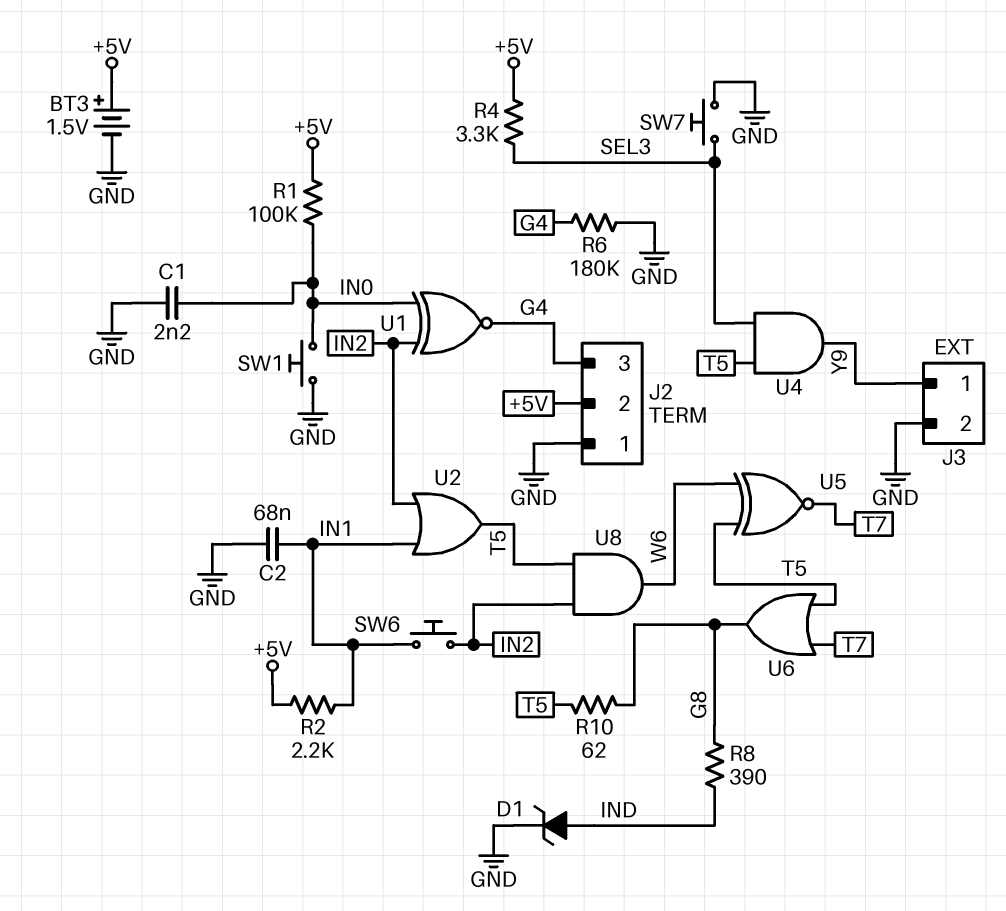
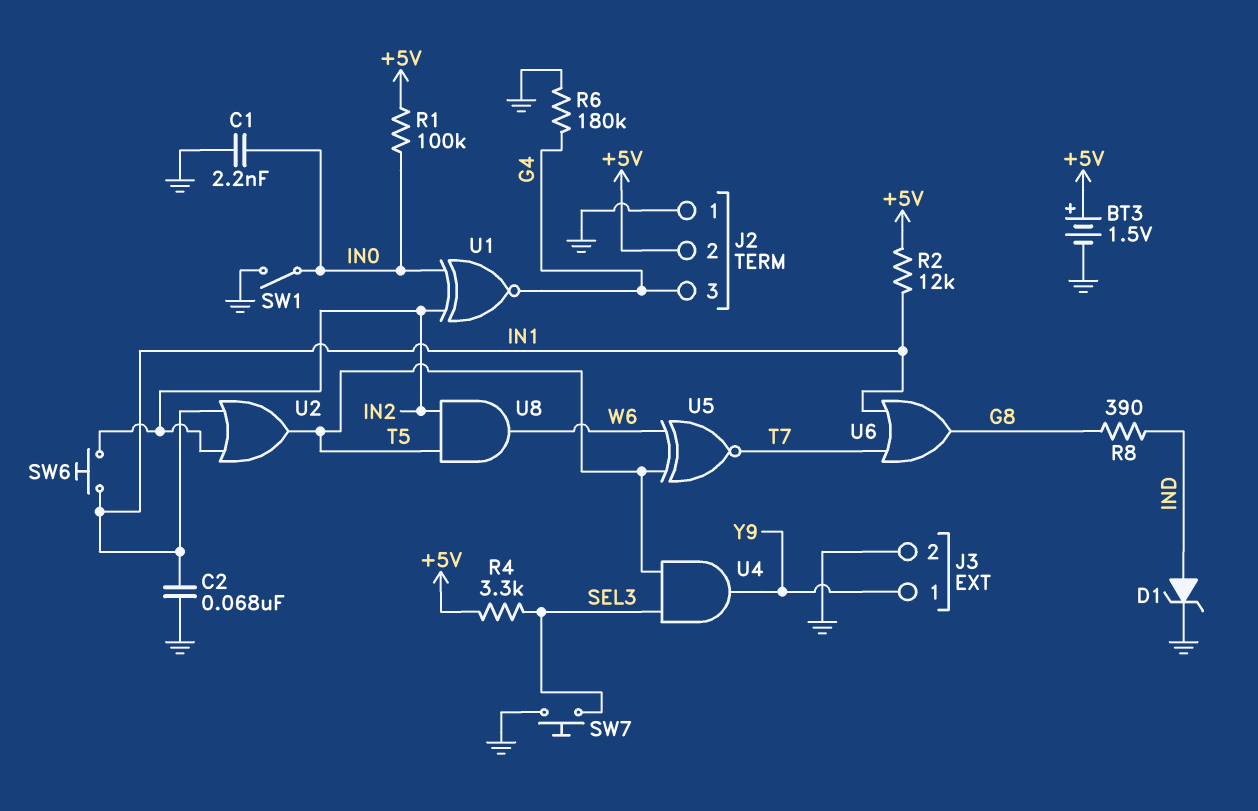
R2: 2.2k (+5V, IN1) -> 12k (+5V, IN1)
R10: 62 (G8, T5) -> none
SW1: button (GND, IN0) -> switch (GND, IN0)
U6: OR (in T5, in T7, out G8) -> OR (in IN1, in T7, out G8)

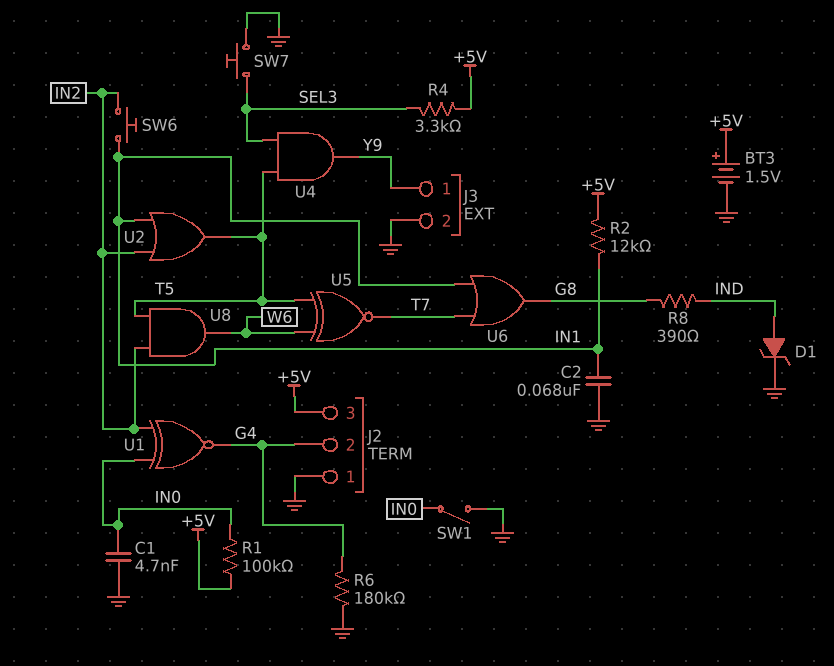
C1: 2.2nF (GND, IN0) -> 4.7nF (GND, IN0)
J2 pin 2: +5V -> G4
J2 pin 3: G4 -> +5V

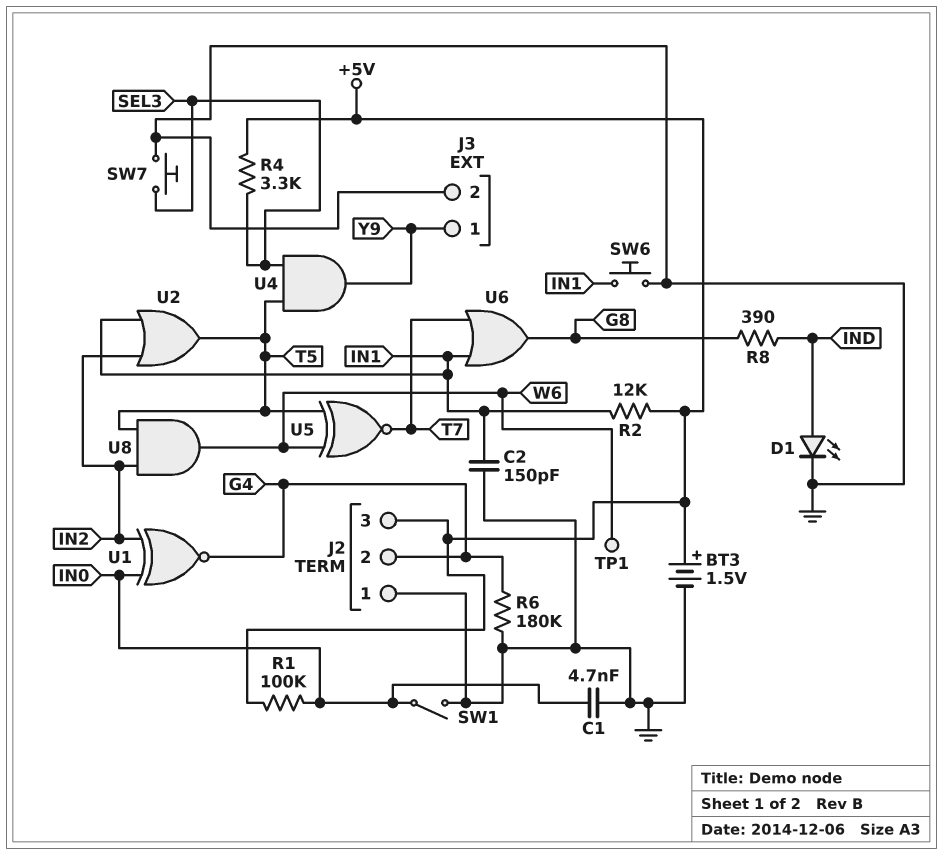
C2: 68nF (GND, IN1) -> 150pF (GND, IN1)
D1: zener (A IND, K GND) -> LED (A IND, K GND)
SW6: button (IN1, IN2) -> button (GND, IN1)
TP1: none -> test point (W6)

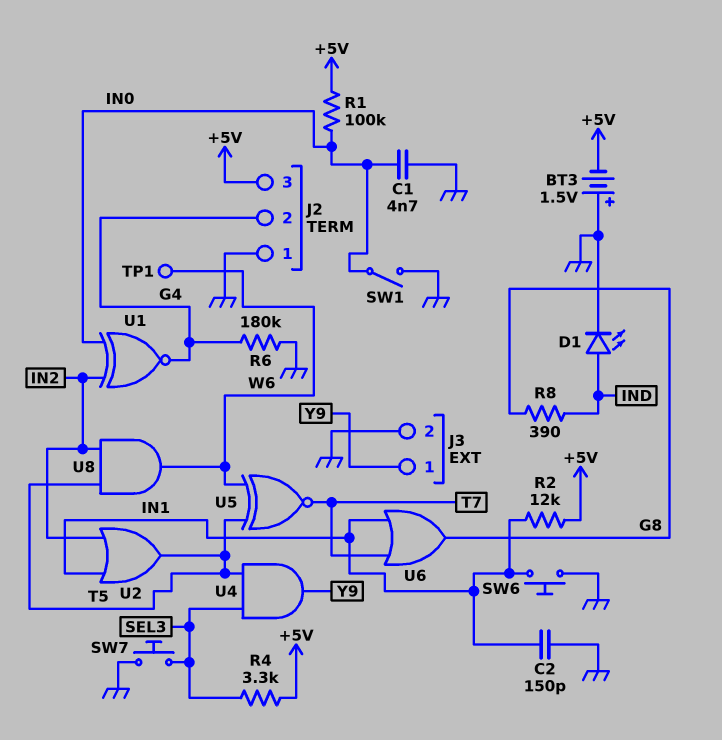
BT3: 1.5V (plus +5V, minus GND) -> 1.5V (plus GND, minus +5V)

